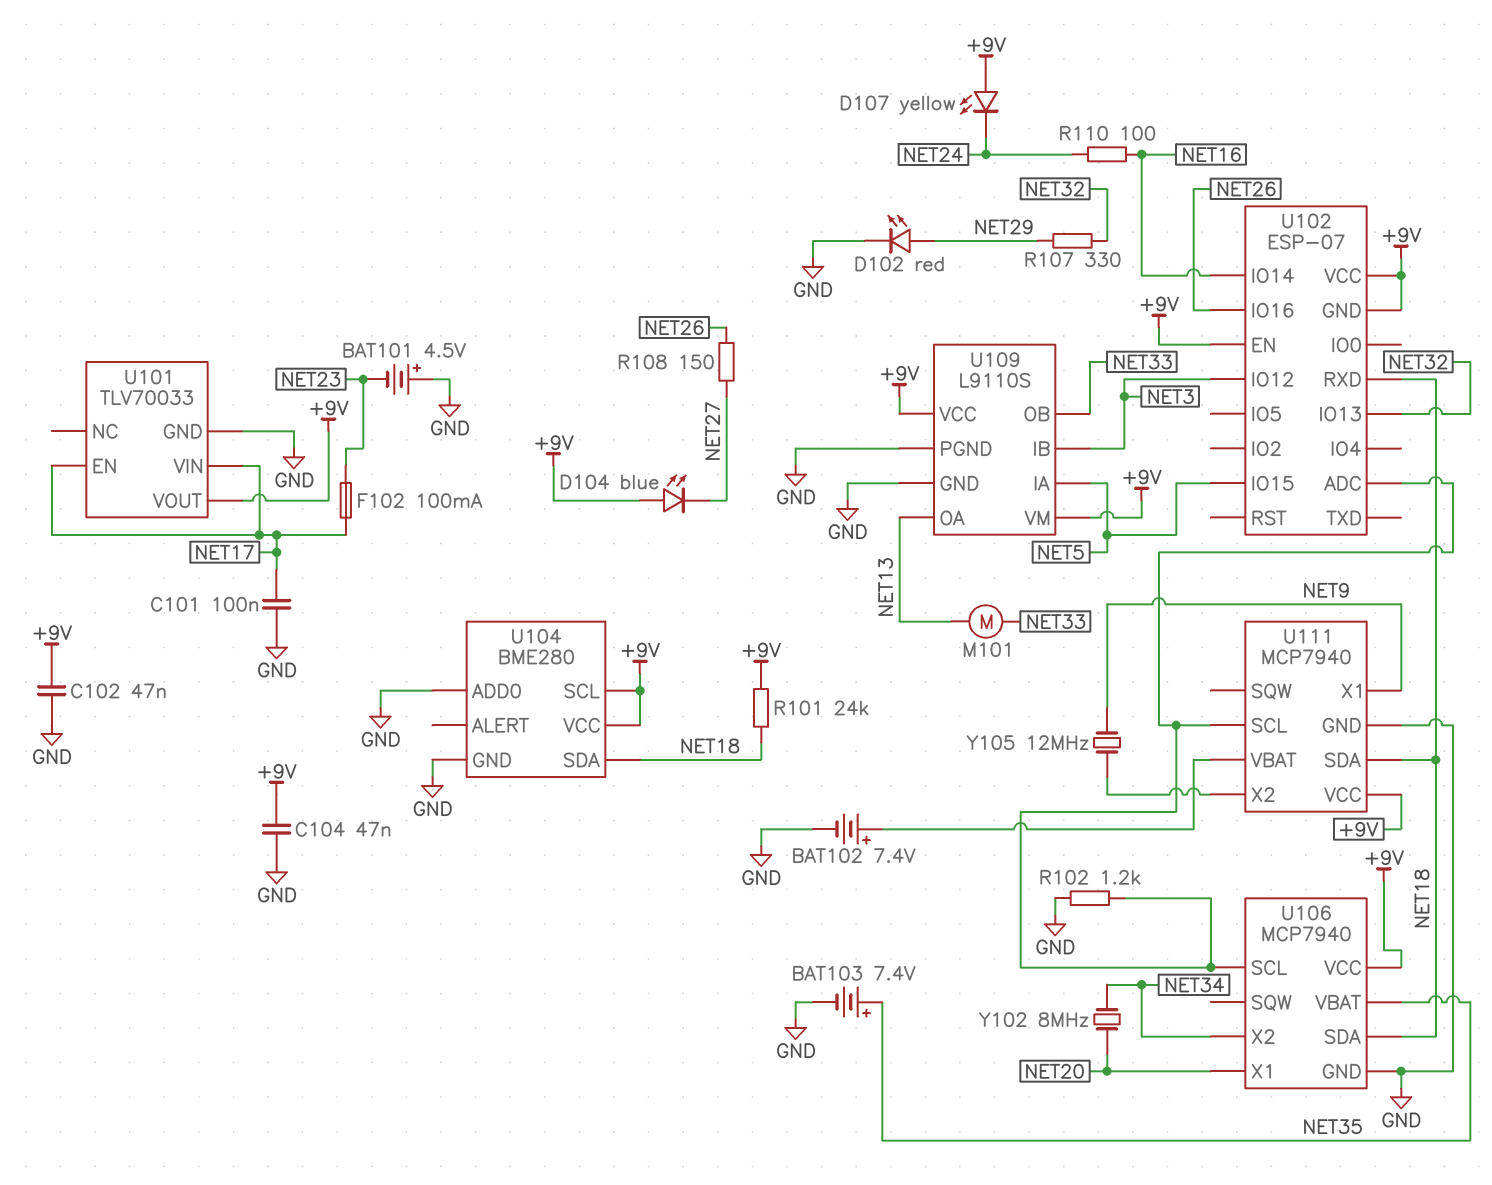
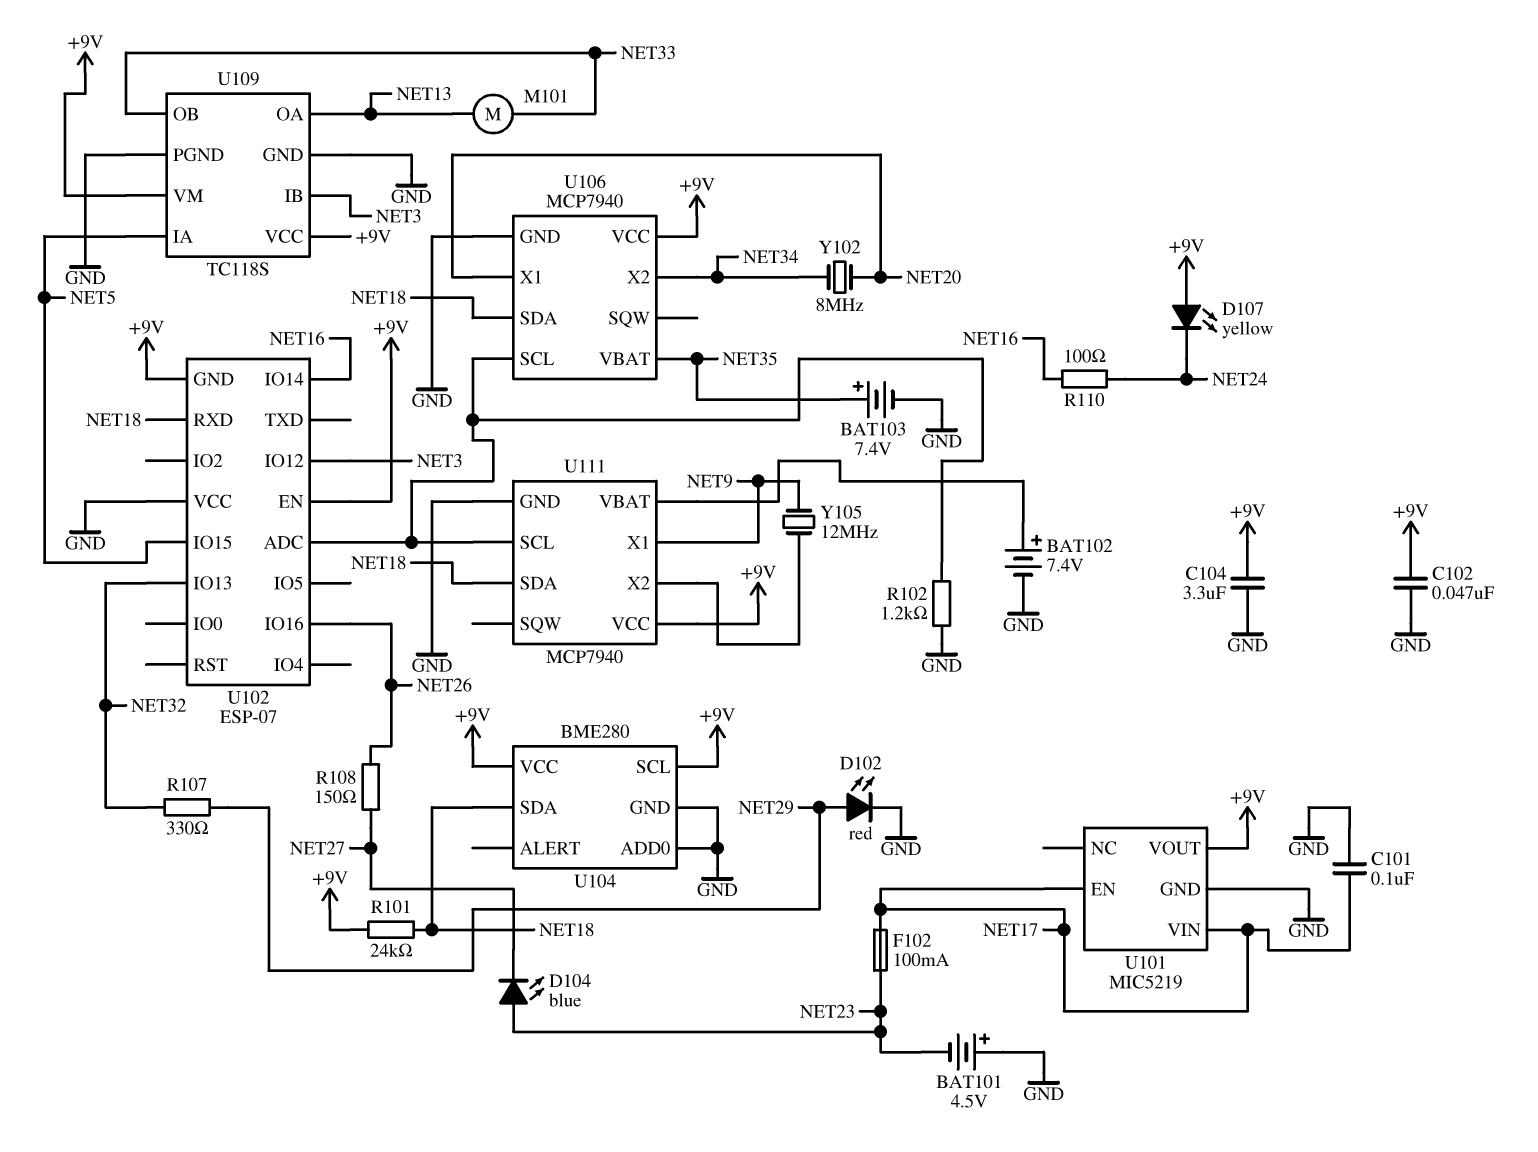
C104: 47nF (+9V, GND) -> 3.3uF (+9V, GND)
D104: LED blue (A +9V, K NET27) -> LED blue (A NET23, K NET27)
U101: TLV70033 -> MIC5219
U102 pin VCC: +9V -> GND
U109: L9110S -> TC118S

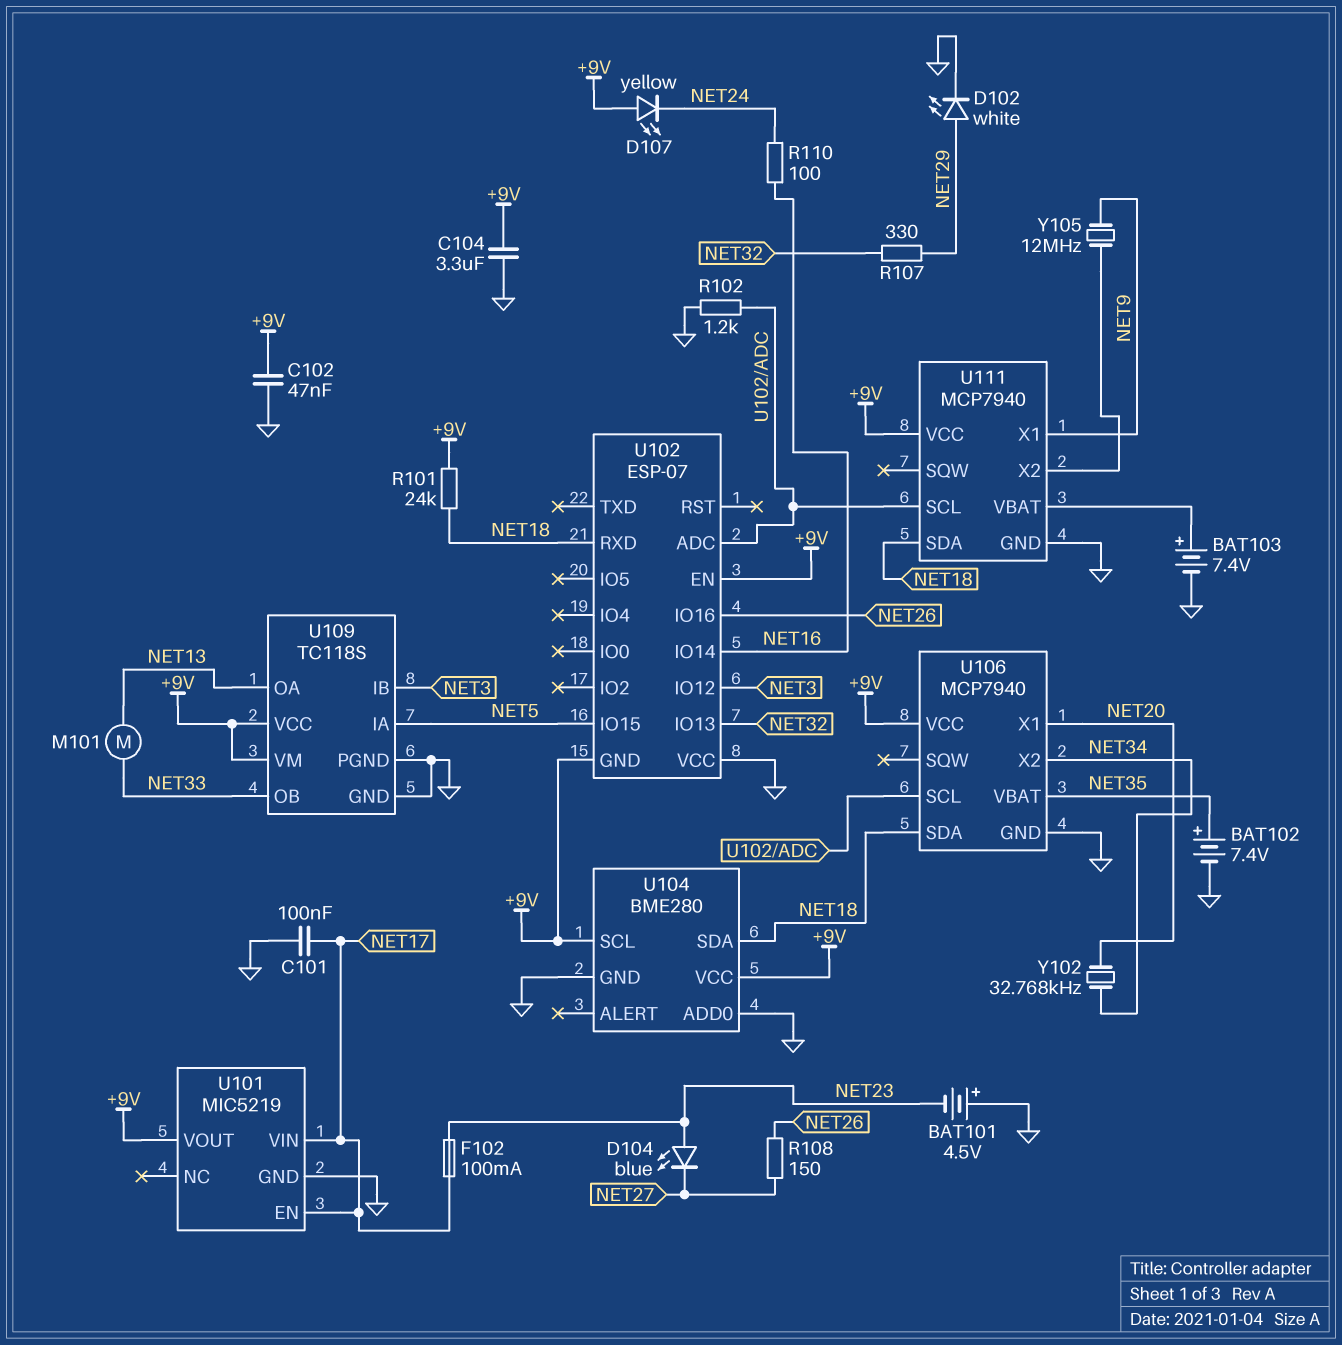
BAT102: 7.4V (plus U111/VBAT, minus GND) -> 7.4V (plus NET35, minus GND)
BAT103: 7.4V (plus NET35, minus GND) -> 7.4V (plus U111/VBAT, minus GND)
D102: LED red (A NET29, K GND) -> LED white (A NET29, K GND)
Y102: 8MHz (NET20, NET34) -> 32.768kHz (NET20, NET34)

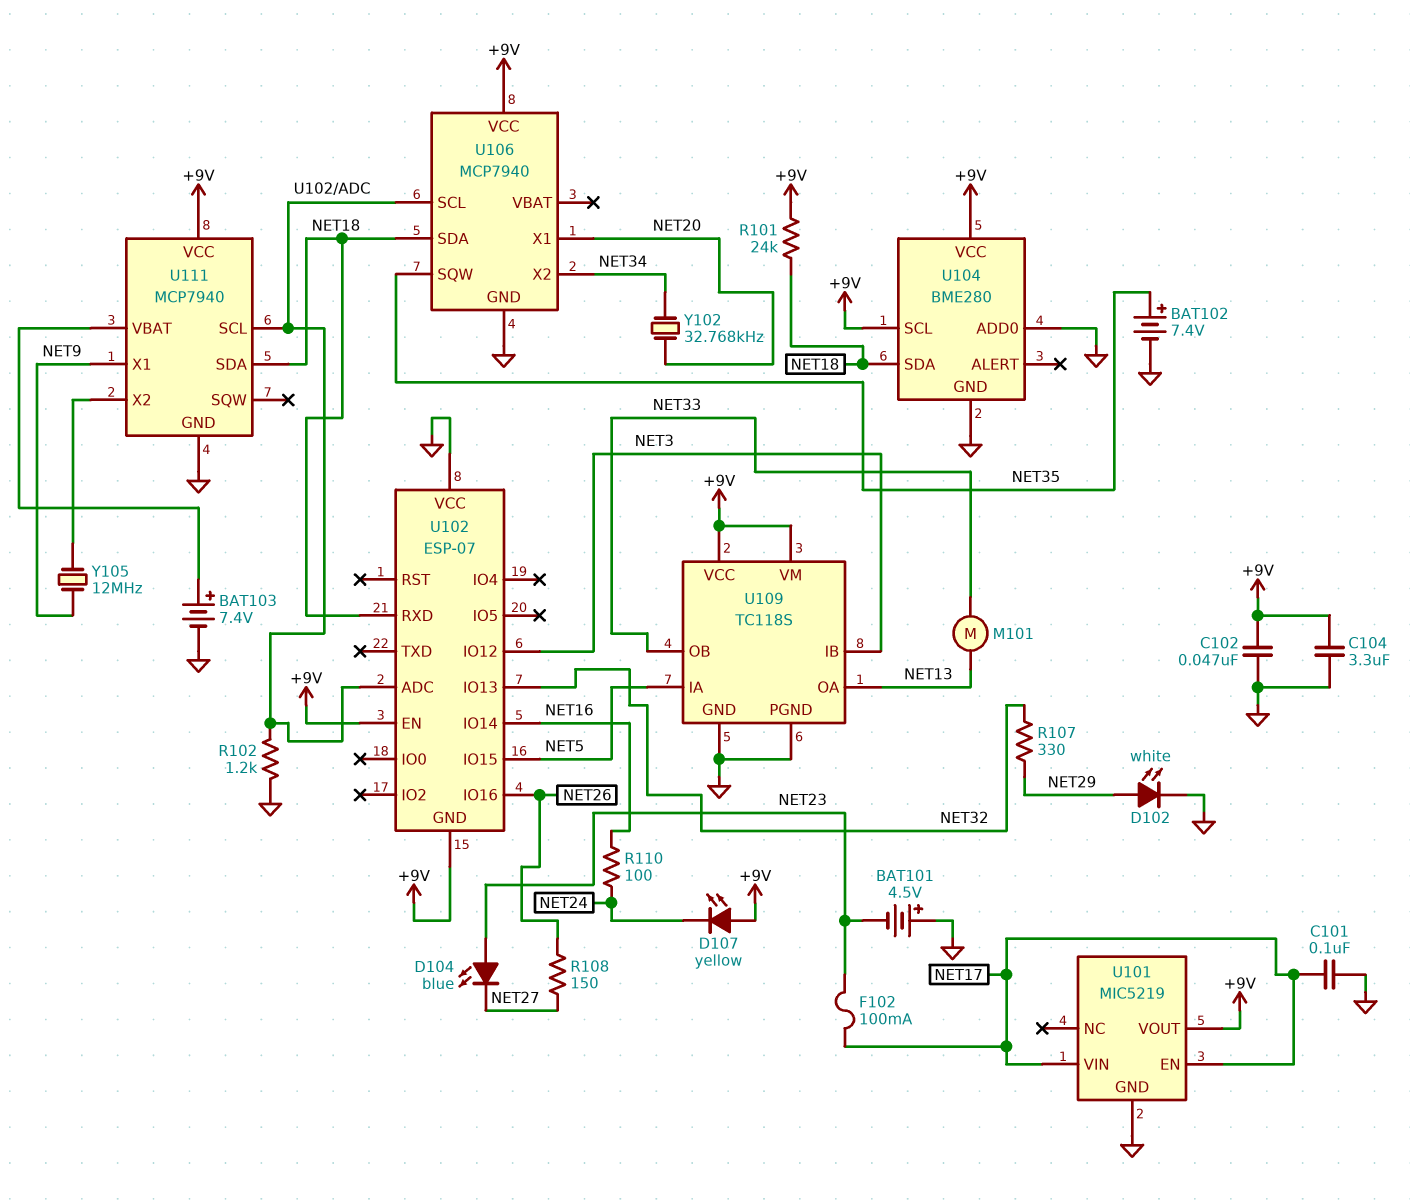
U106 pin SQW: none -> NET35
U106 pin VBAT: NET35 -> none

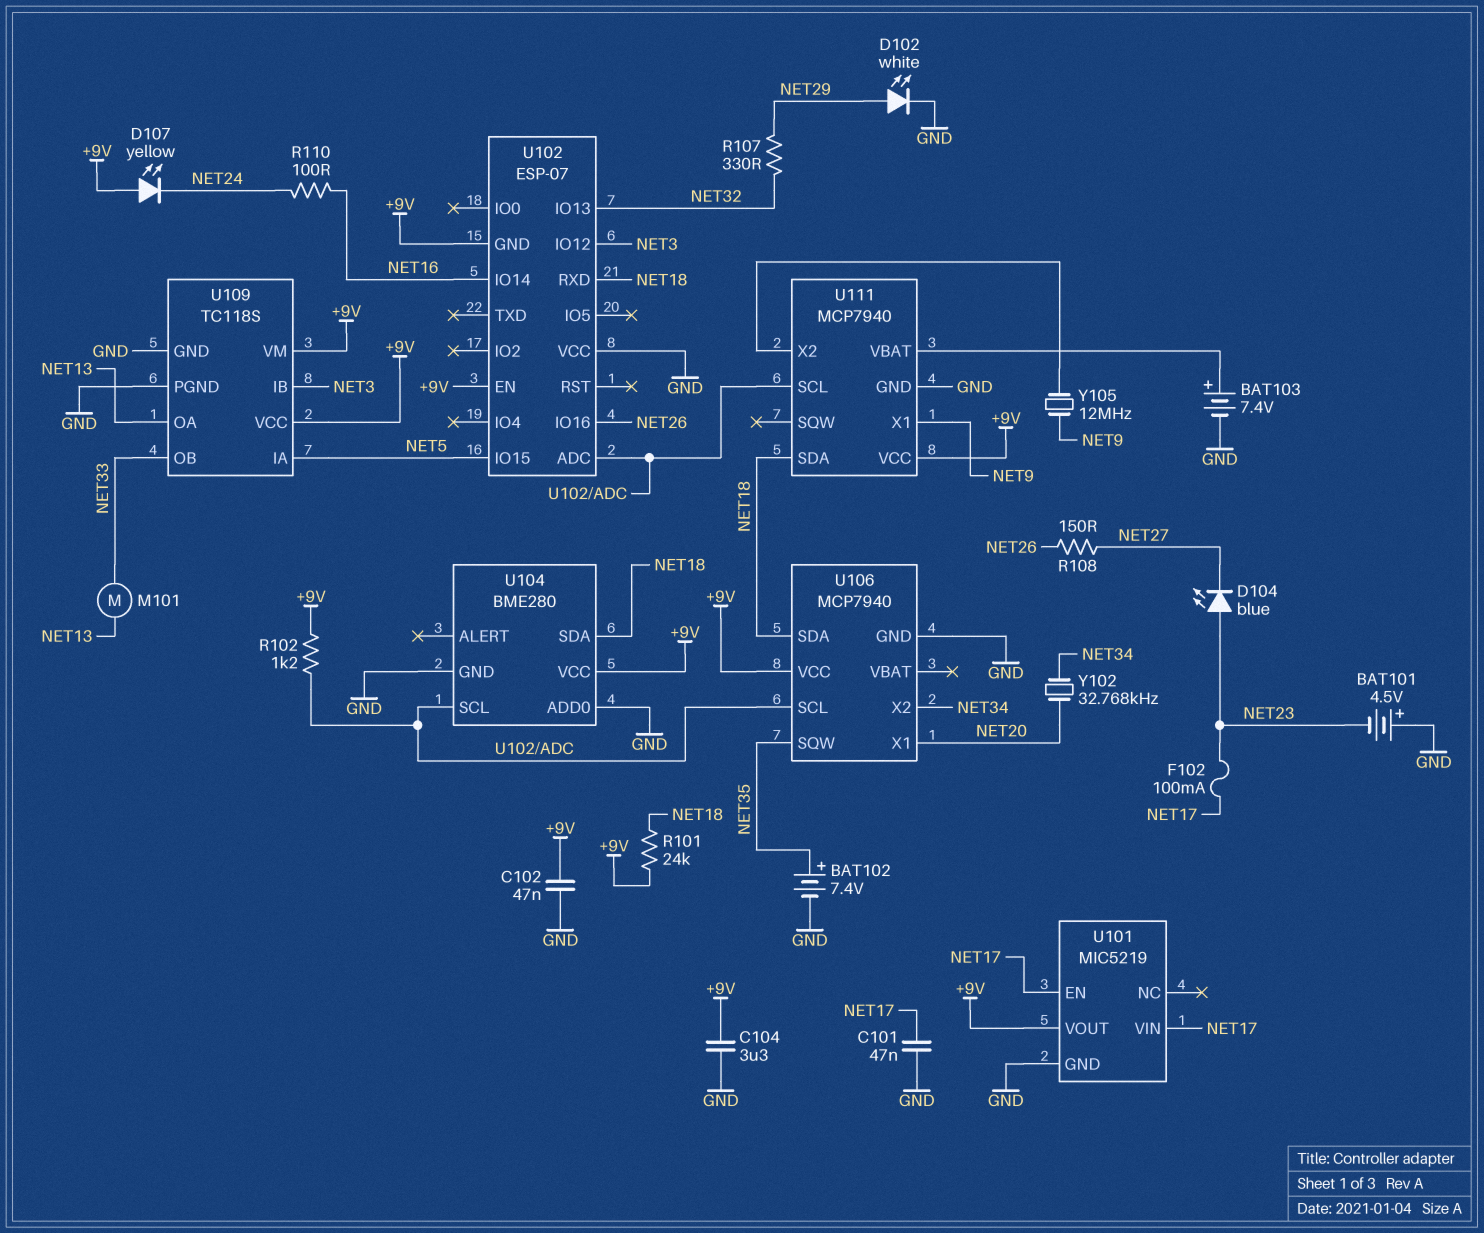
C101: 100nF (GND, NET17) -> 47nF (GND, NET17)
R102: 1.2k (GND, U102/ADC) -> 1.2k (+9V, U102/ADC)
U104 pin SCL: +9V -> U102/ADC

